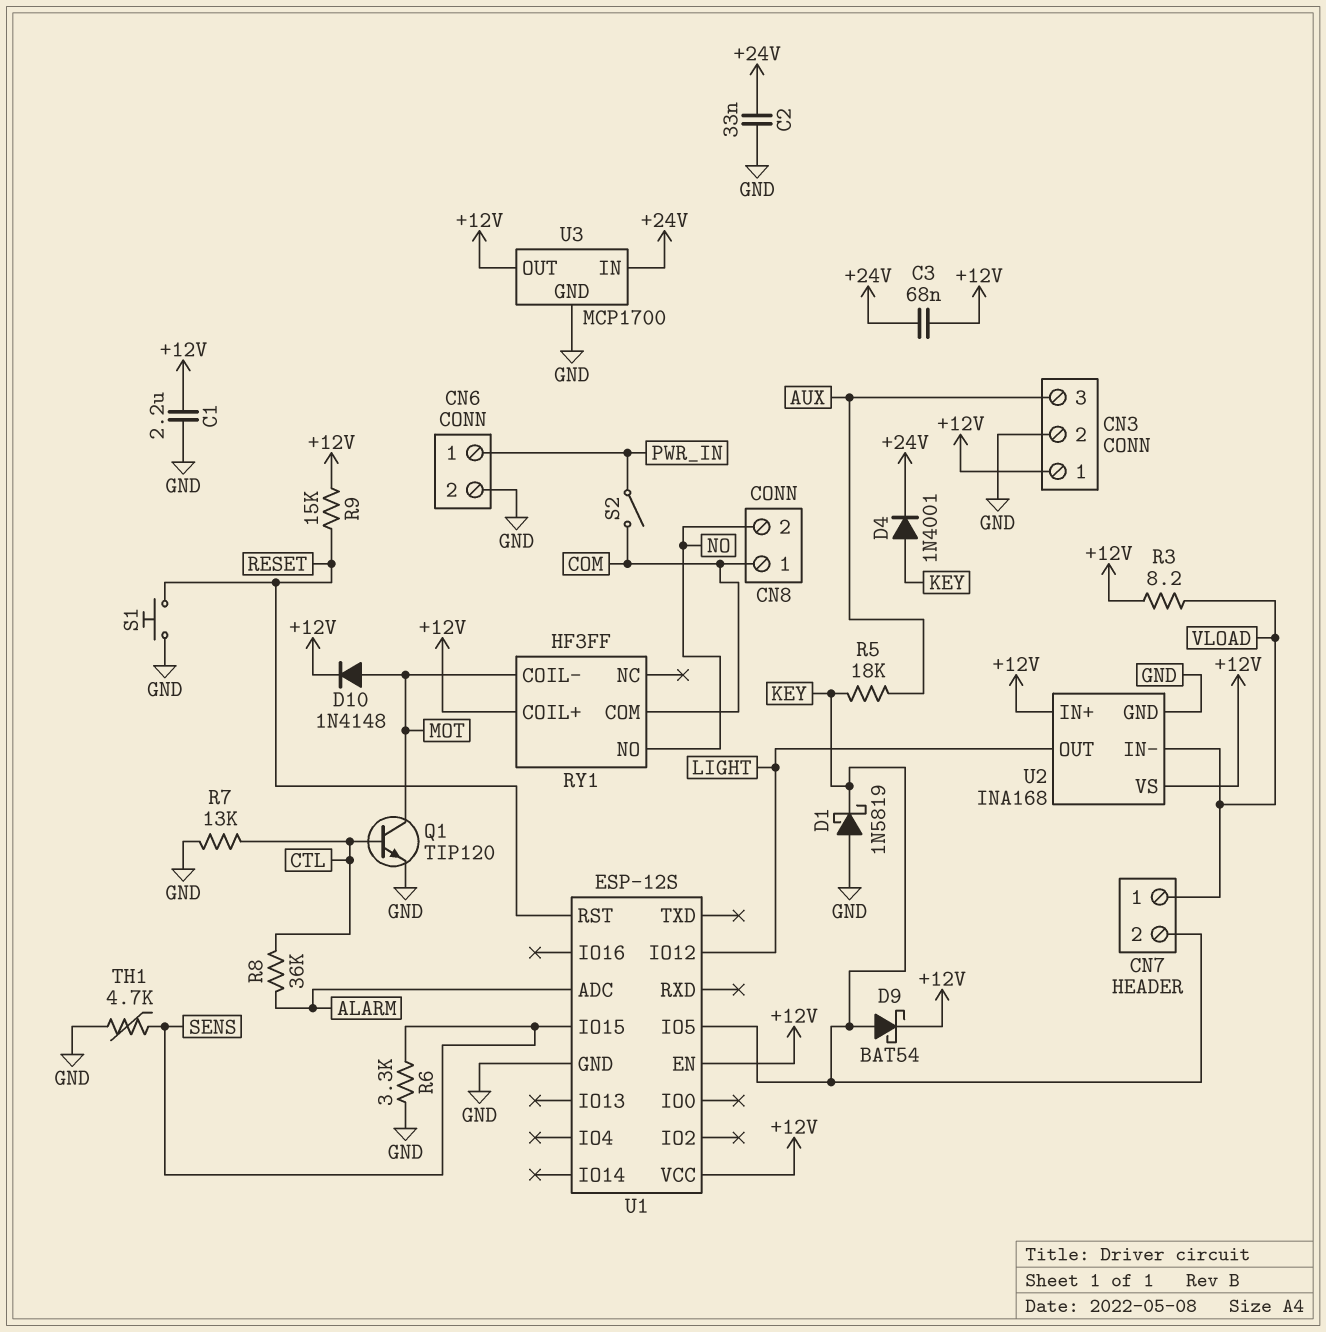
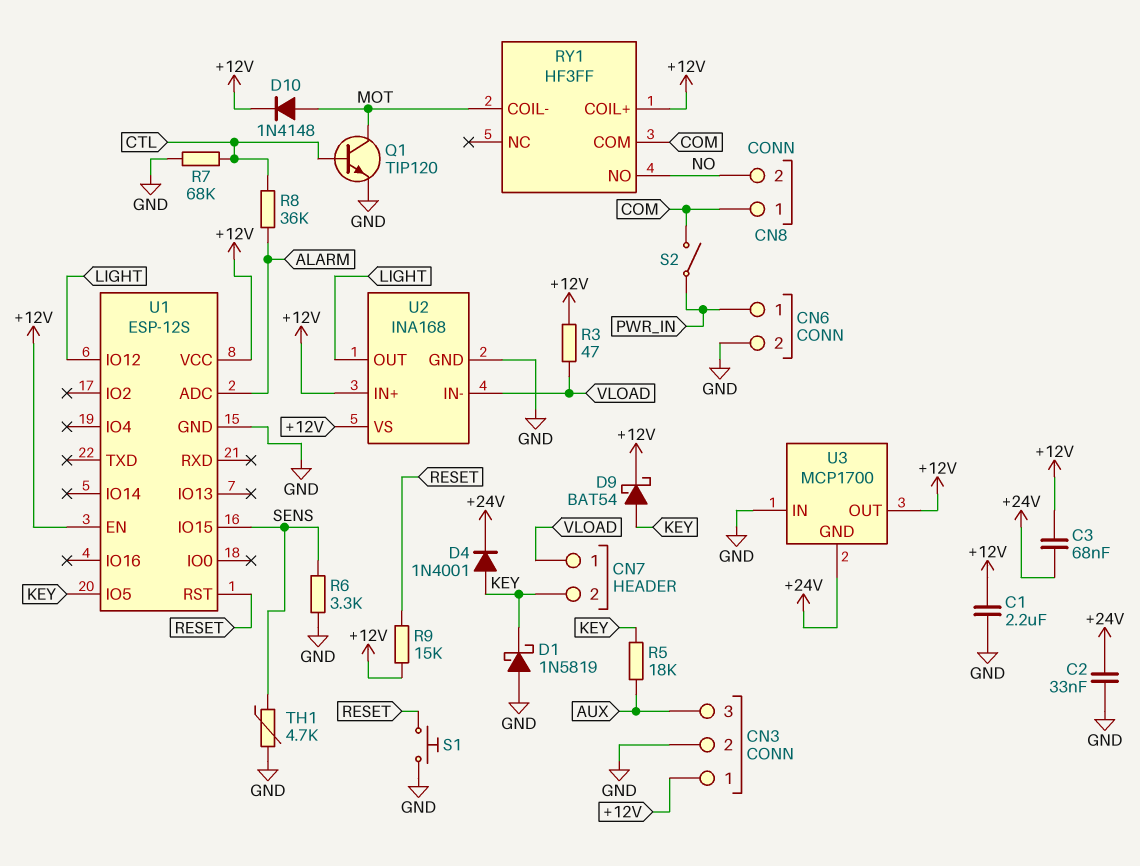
R3: 8.2 (+12V, VLOAD) -> 47 (+12V, VLOAD)
R7: 13k (CTL, GND) -> 68k (CTL, GND)
U3 pin GND: GND -> +24V
U3 pin IN: +24V -> GND

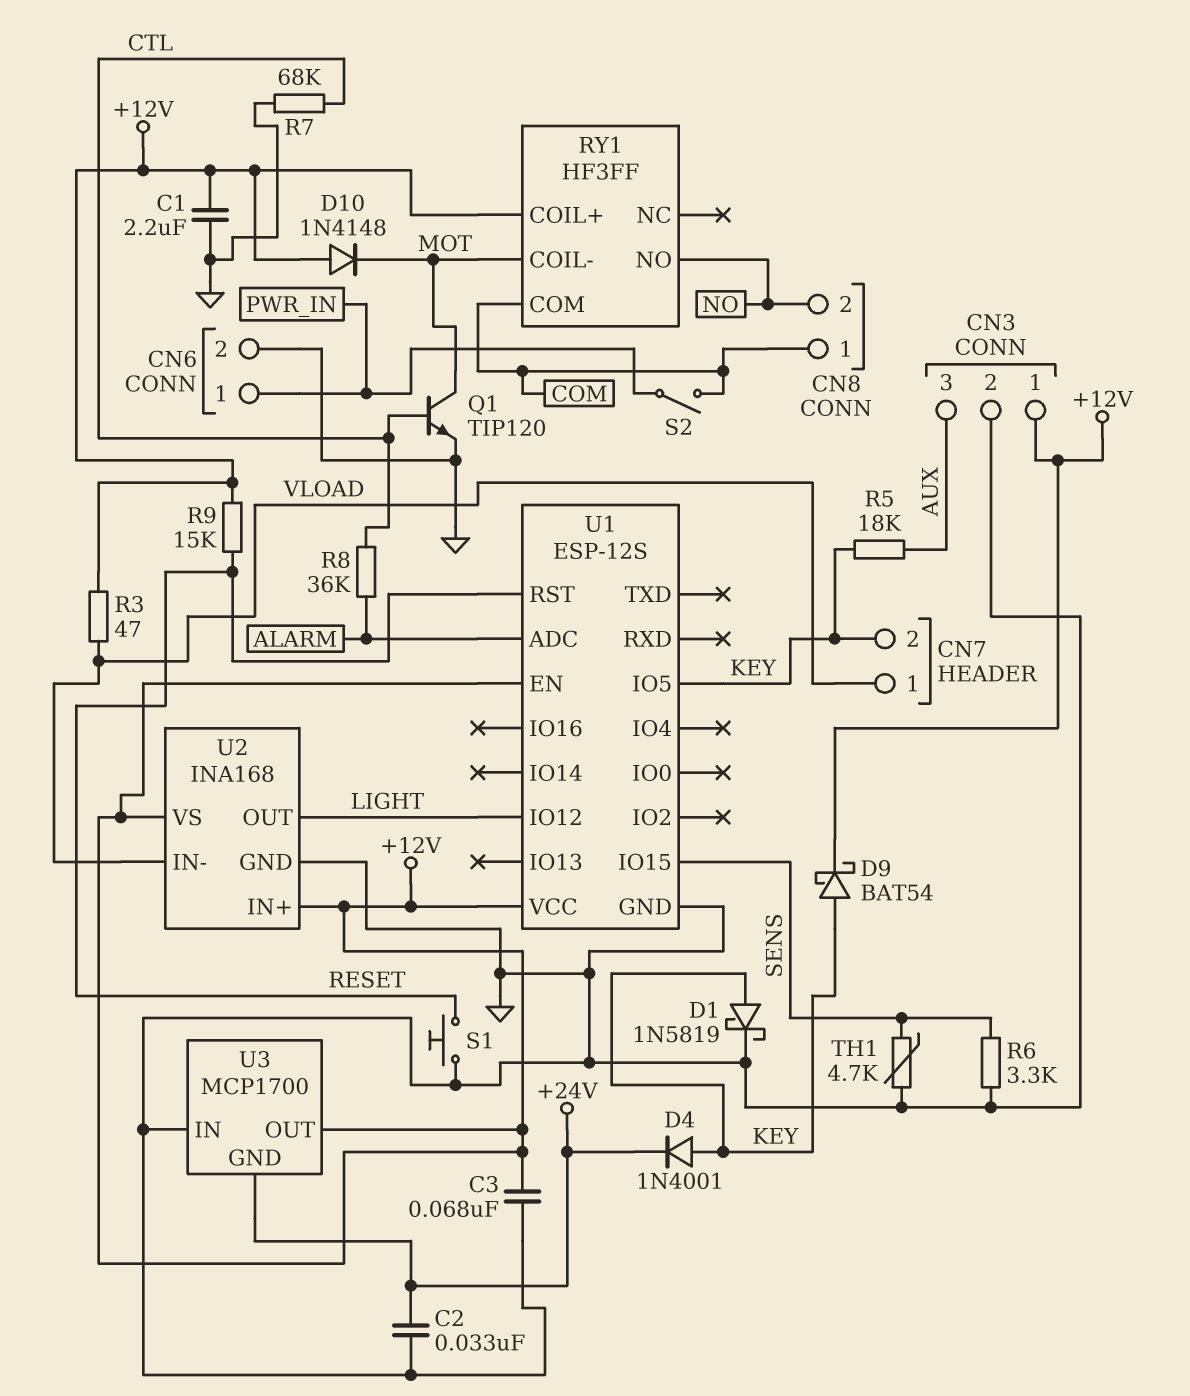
C3: 68nF (+12V, +24V) -> 68nF (+12V, GND)
D1: schottky 1N5819 (A GND, K KEY) -> schottky 1N5819 (A KEY, K GND)
D10: diode 1N4148 (A MOT, K +12V) -> diode 1N4148 (A +12V, K MOT)

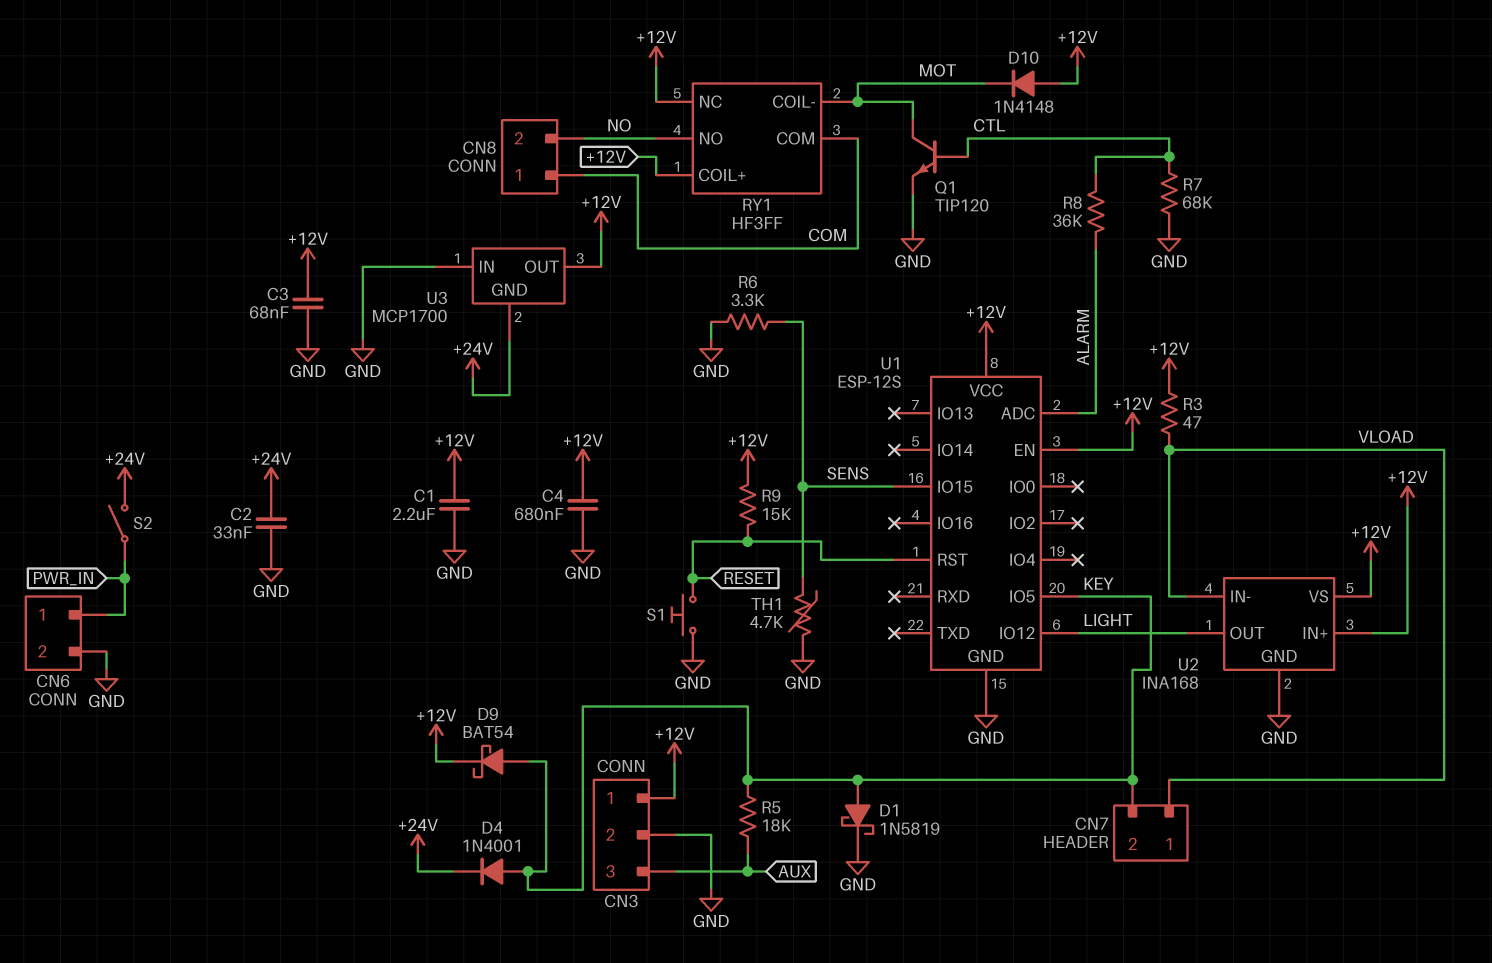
C4: none -> 680nF (+12V, GND)
RY1 pin NC: none -> +12V
S2: switch (COM, PWR_IN) -> switch (+24V, PWR_IN)

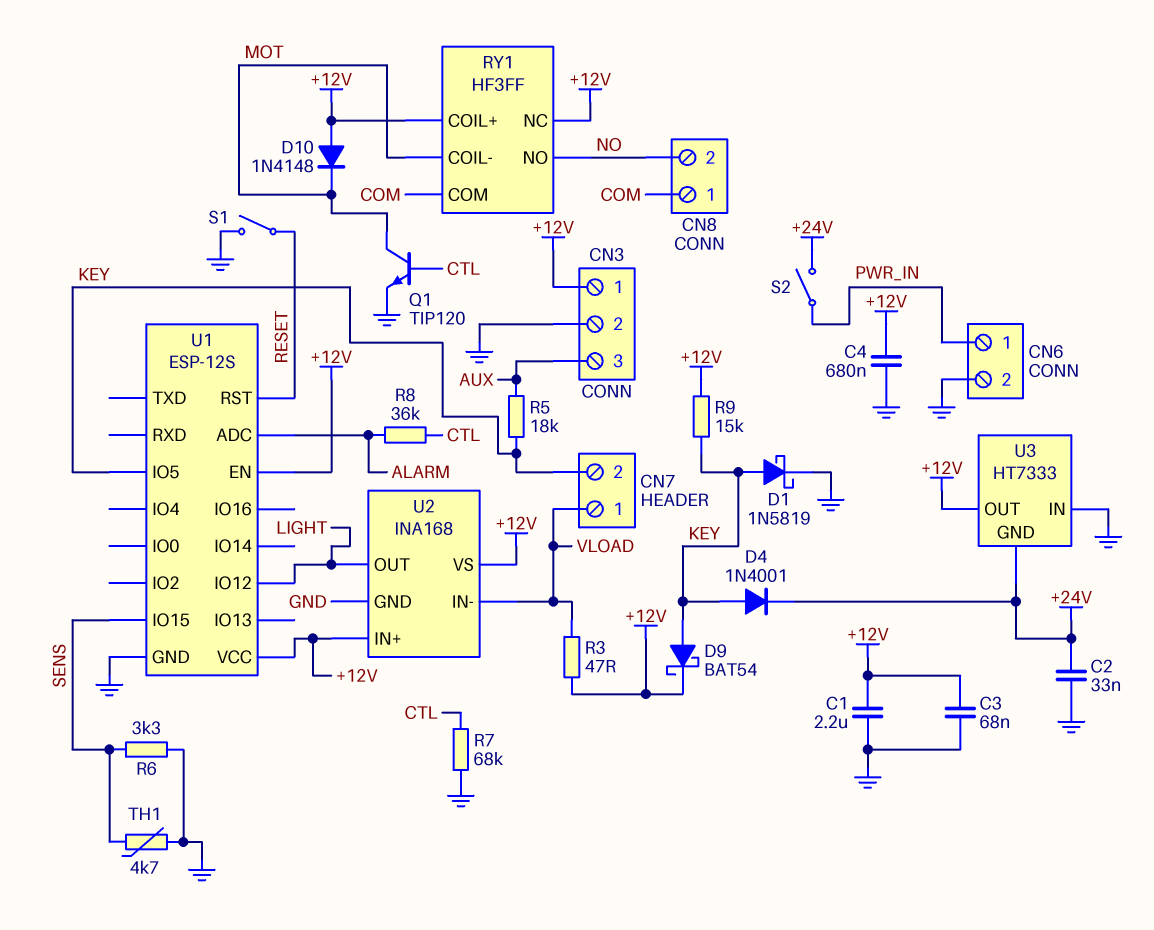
R9: 15k (+12V, RESET) -> 15k (+12V, KEY)
S1: button (GND, RESET) -> switch (GND, RESET)
U3: MCP1700 -> HT7333

